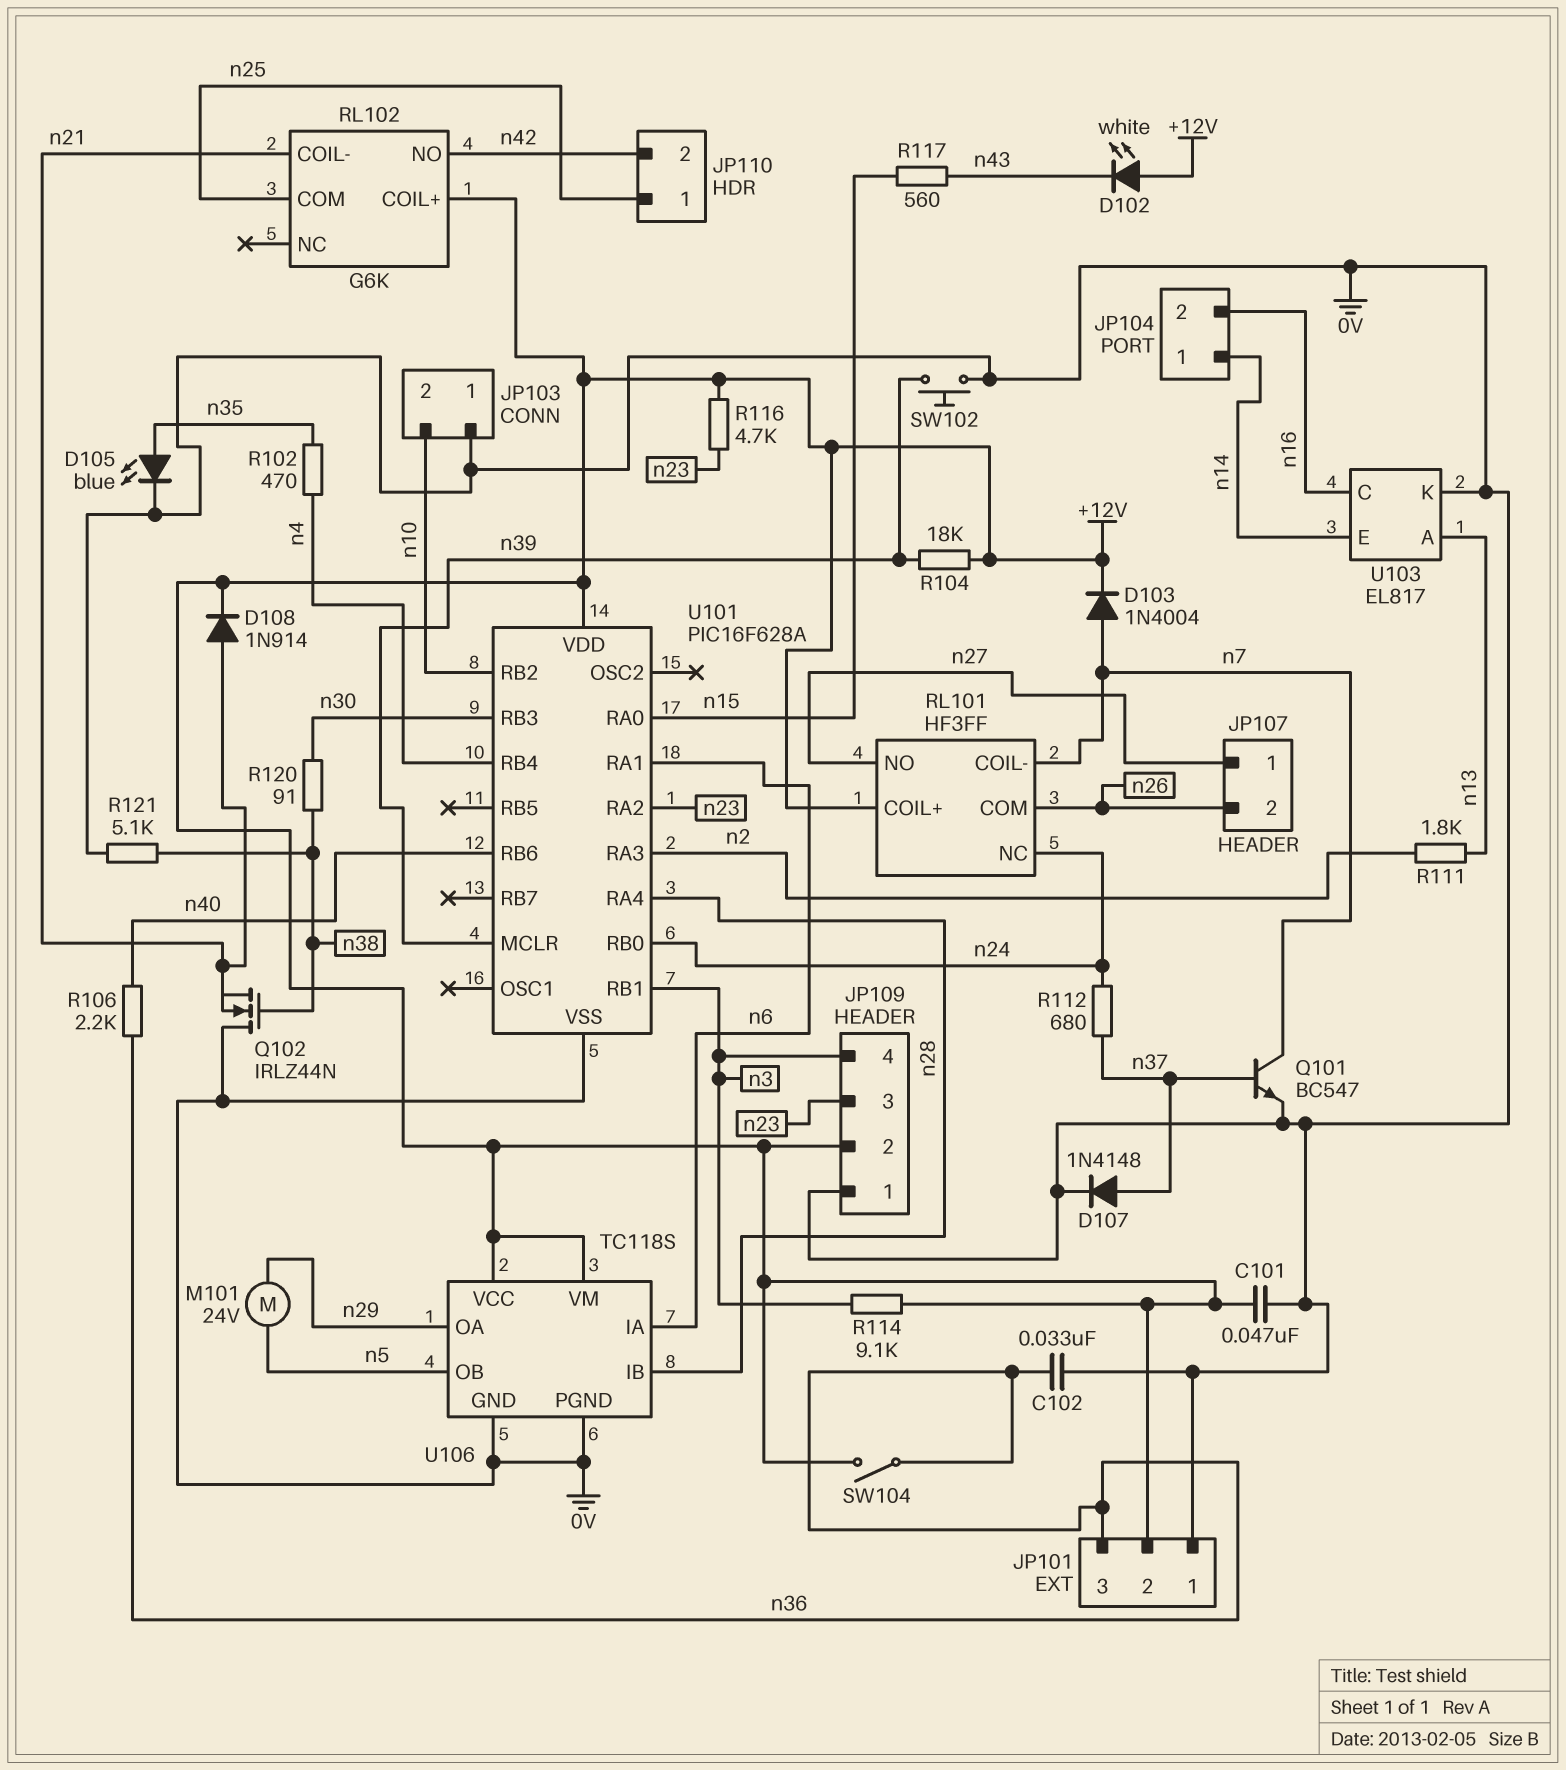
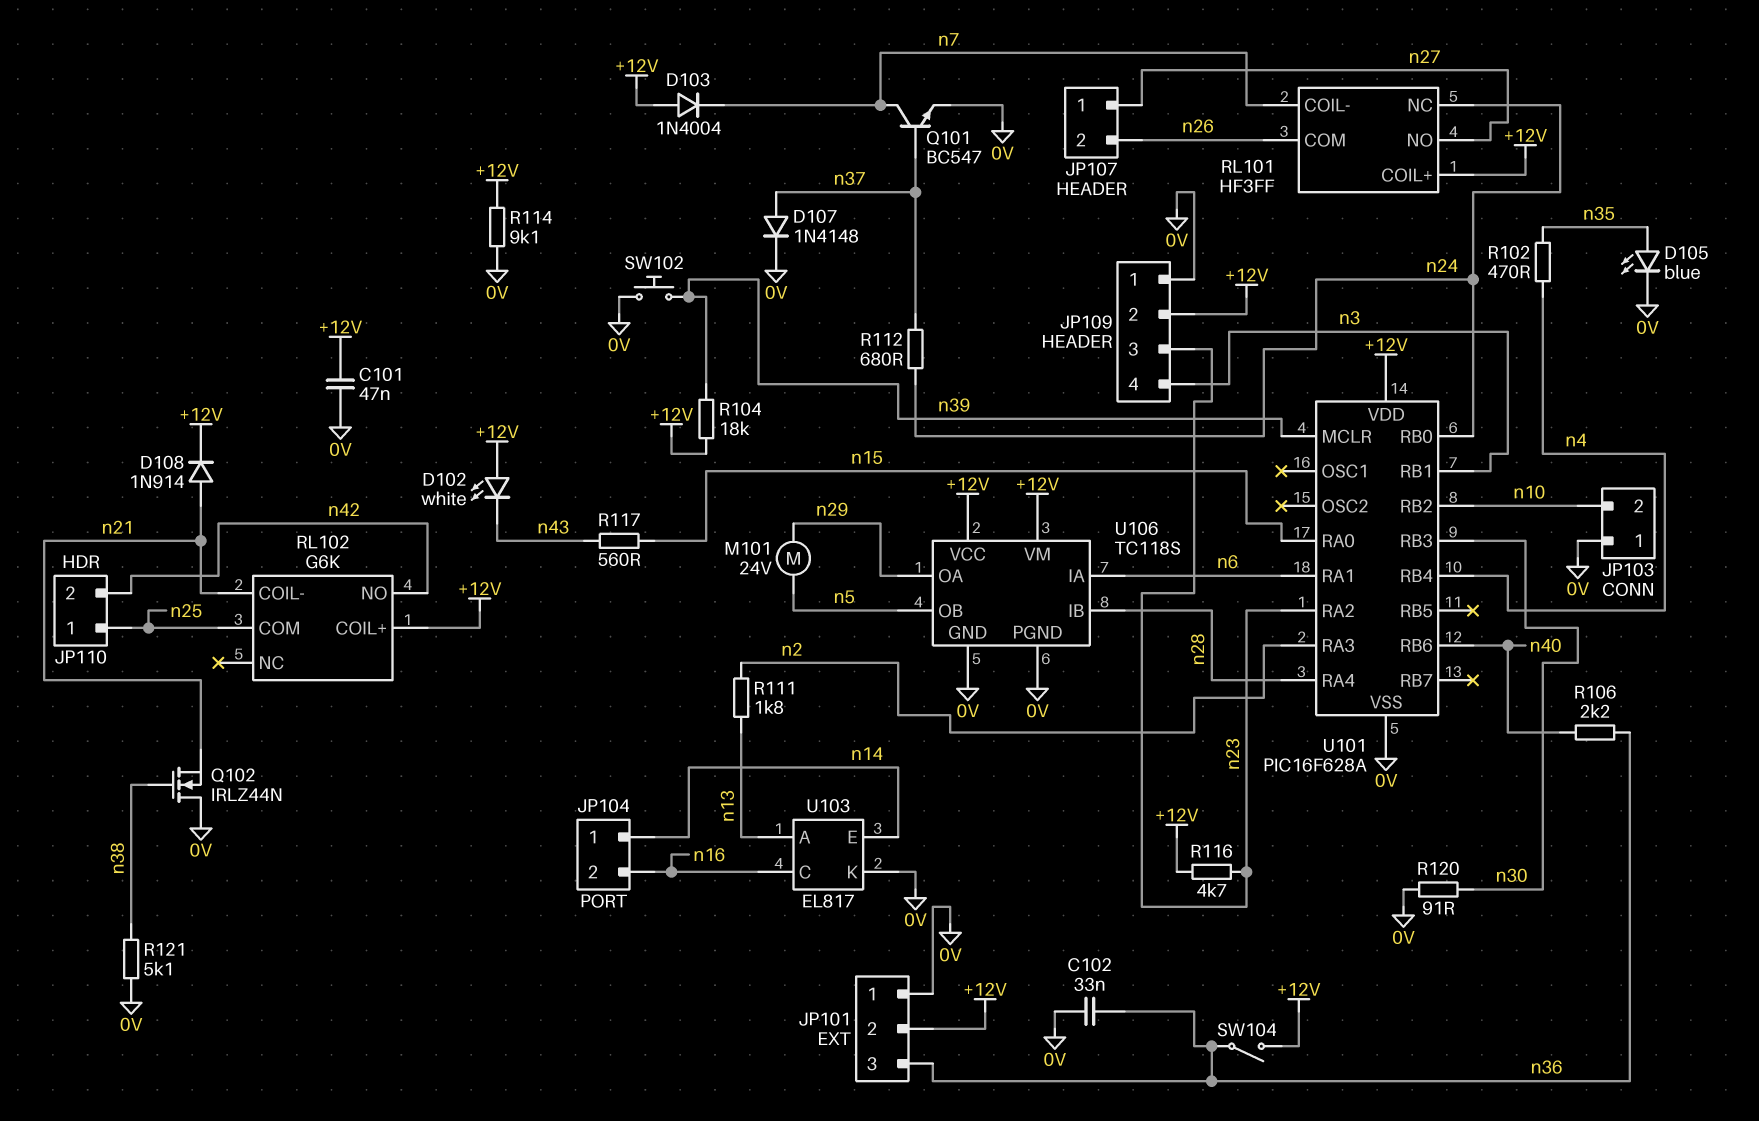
D103: diode 1N4004 (A n7, K +12V) -> diode 1N4004 (A +12V, K n7)
R114: 9.1k (+12V, n3) -> 9.1k (+12V, 0V)
R120: 91 (n30, n38) -> 91 (0V, n30)

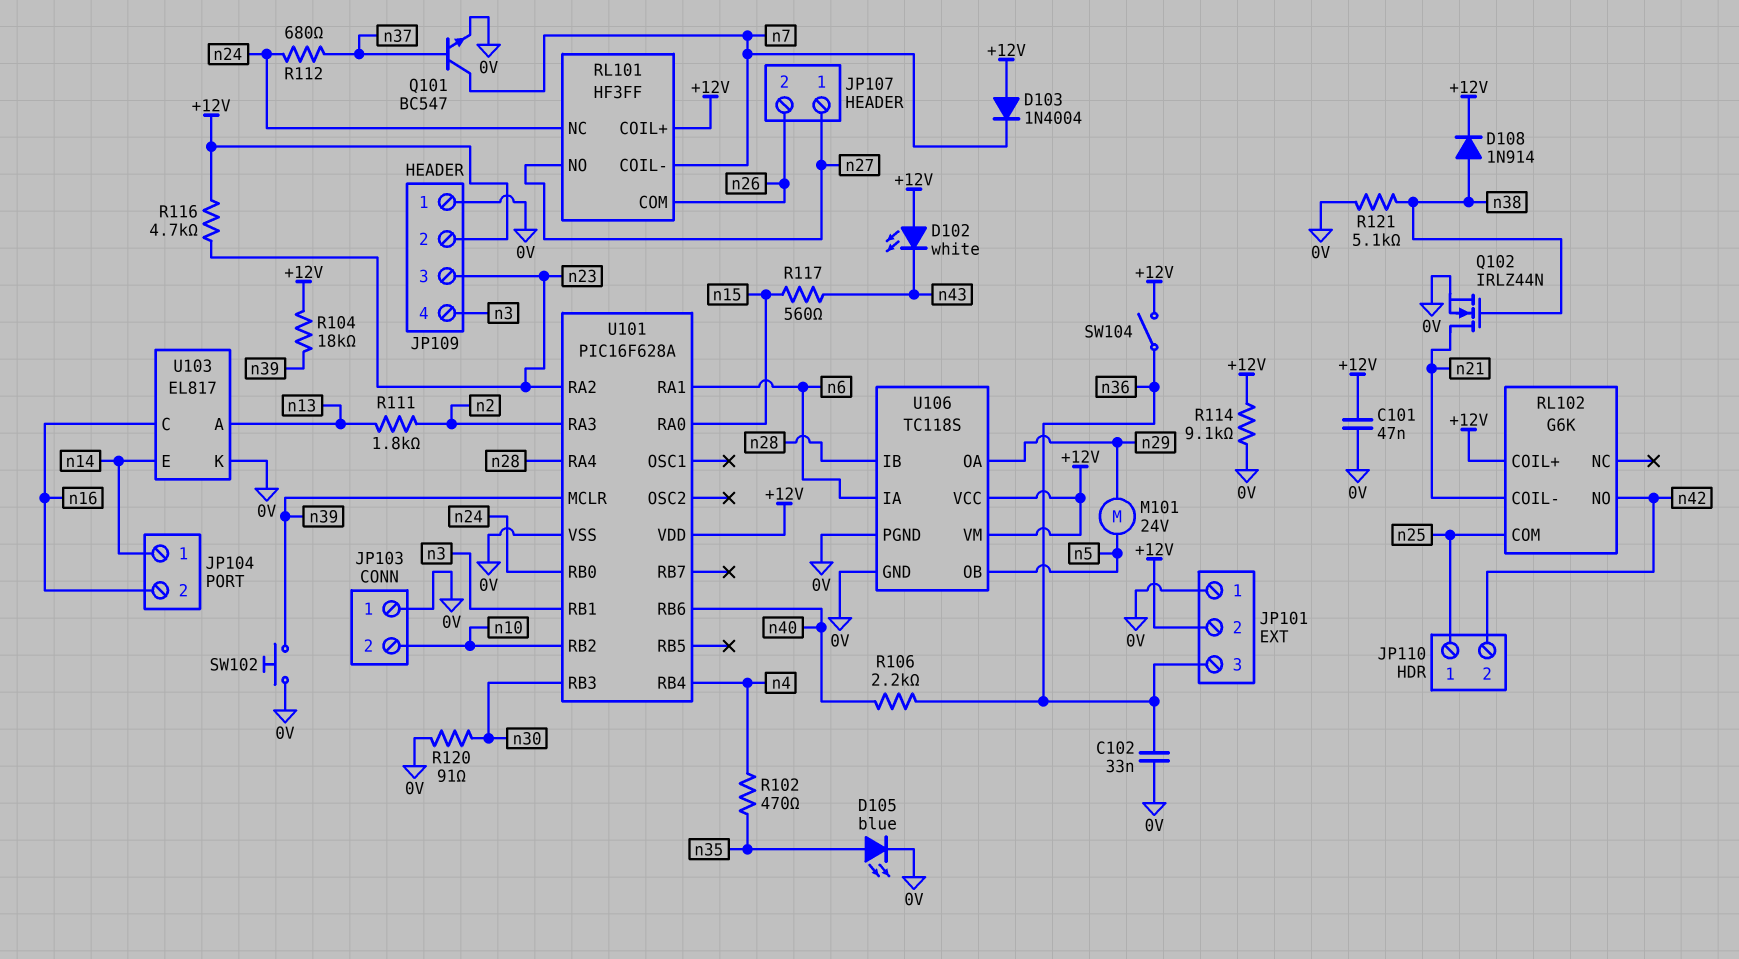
D107: diode 1N4148 (A n37, K 0V) -> none
D108: diode 1N914 (A n21, K +12V) -> diode 1N914 (A n38, K +12V)
Q102: NMOS IRLZ44N (G n38, D 0V, S n21) -> NMOS IRLZ44N (G n38, D n21, S 0V)

